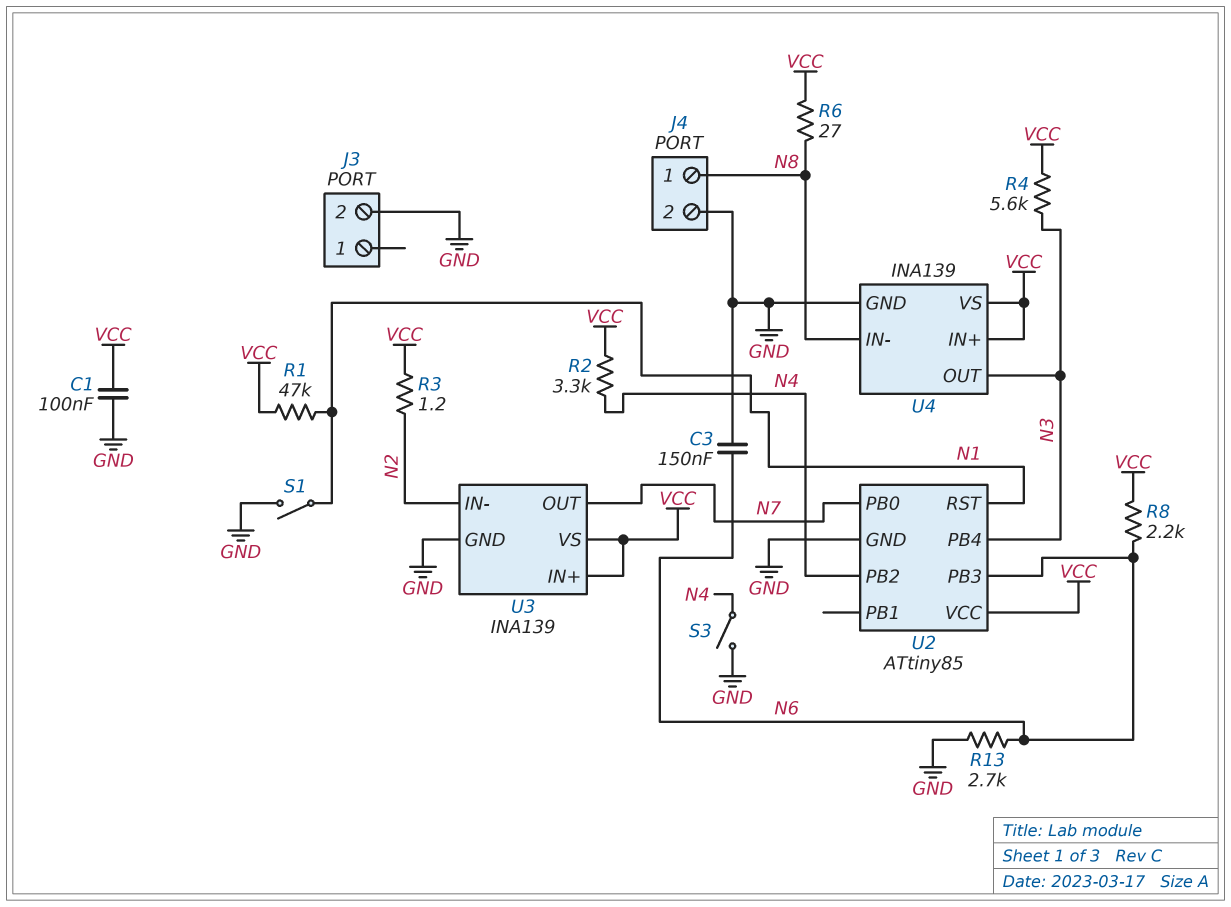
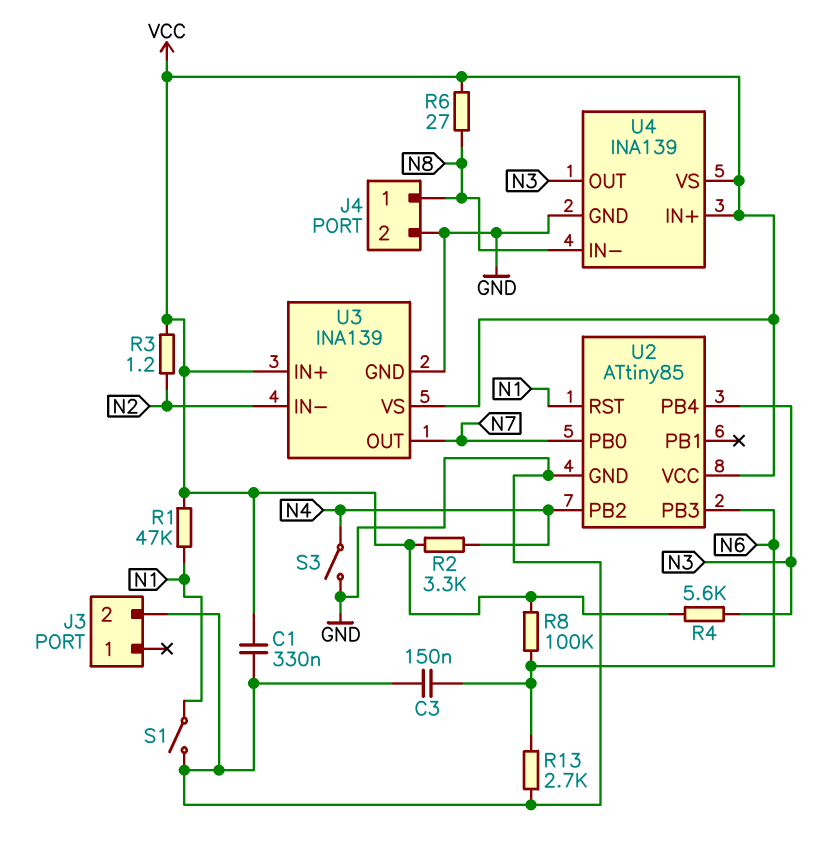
C1: 100nF (GND, VCC) -> 330nF (GND, VCC)
R8: 2.2k (N6, VCC) -> 100k (N6, VCC)

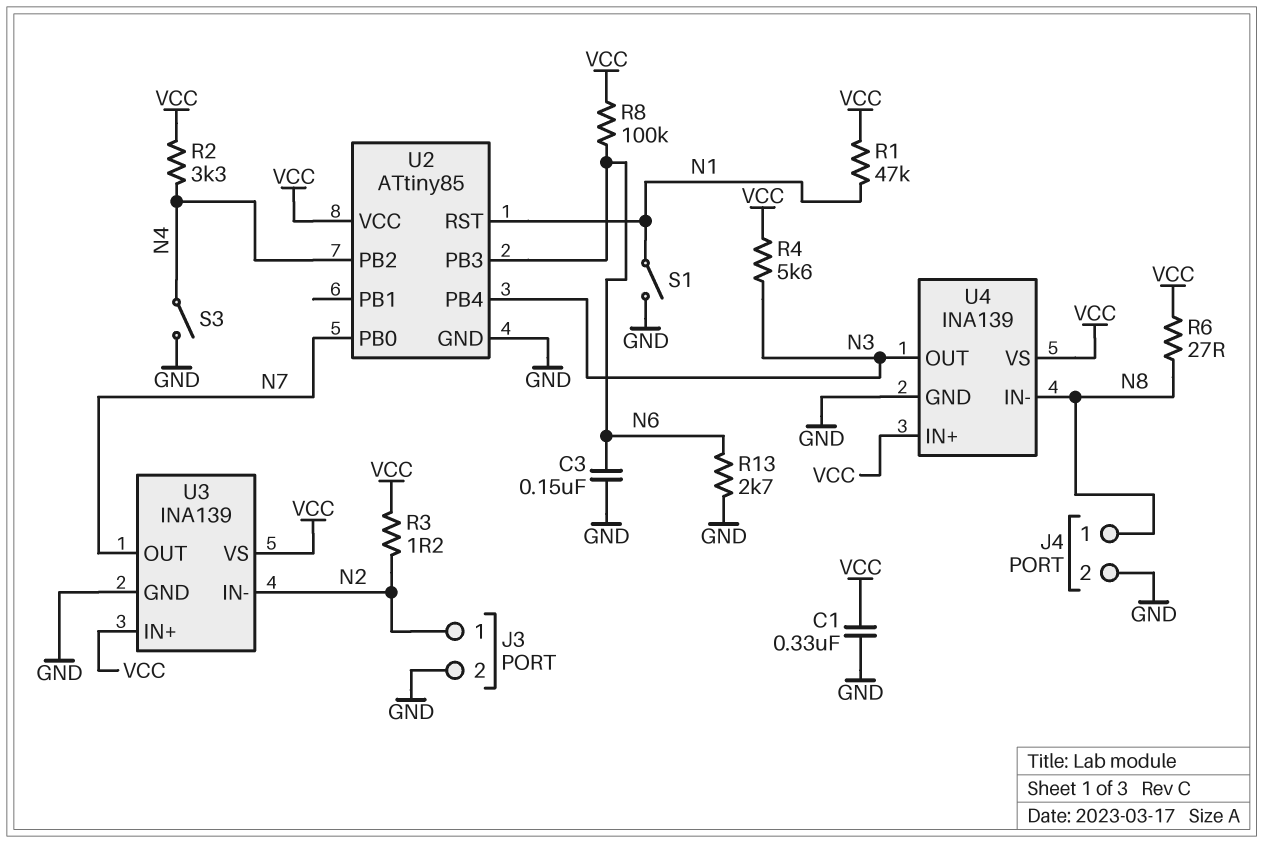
J3 pin 1: none -> N2

